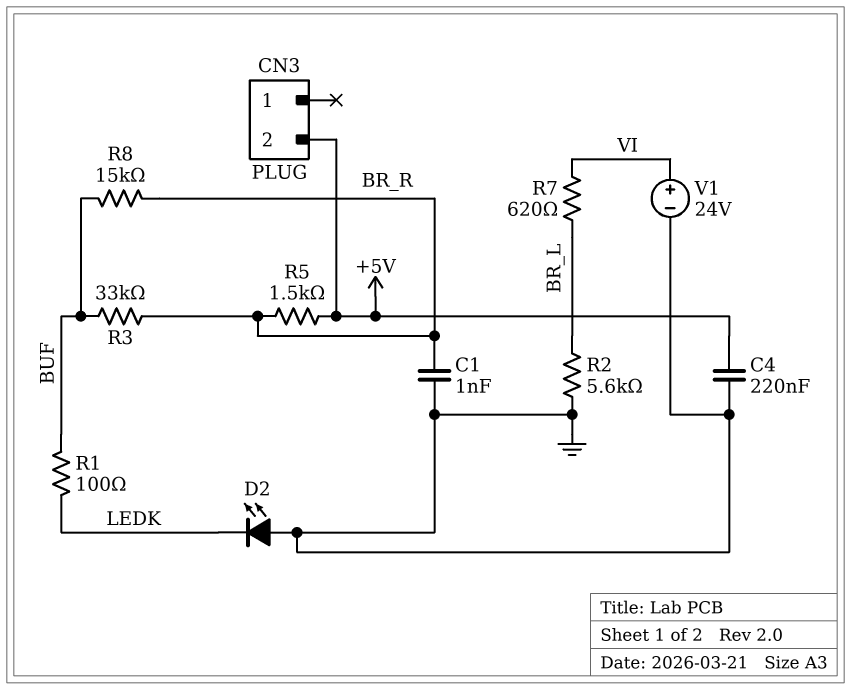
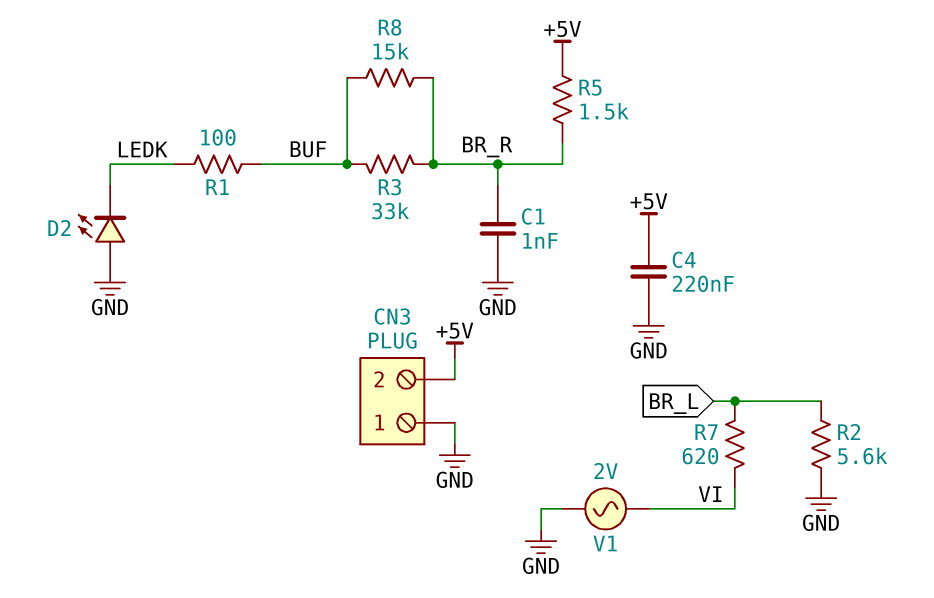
CN3 pin 1: none -> GND
V1: 24V (plus VI, minus GND) -> AC 2V (GND, VI)

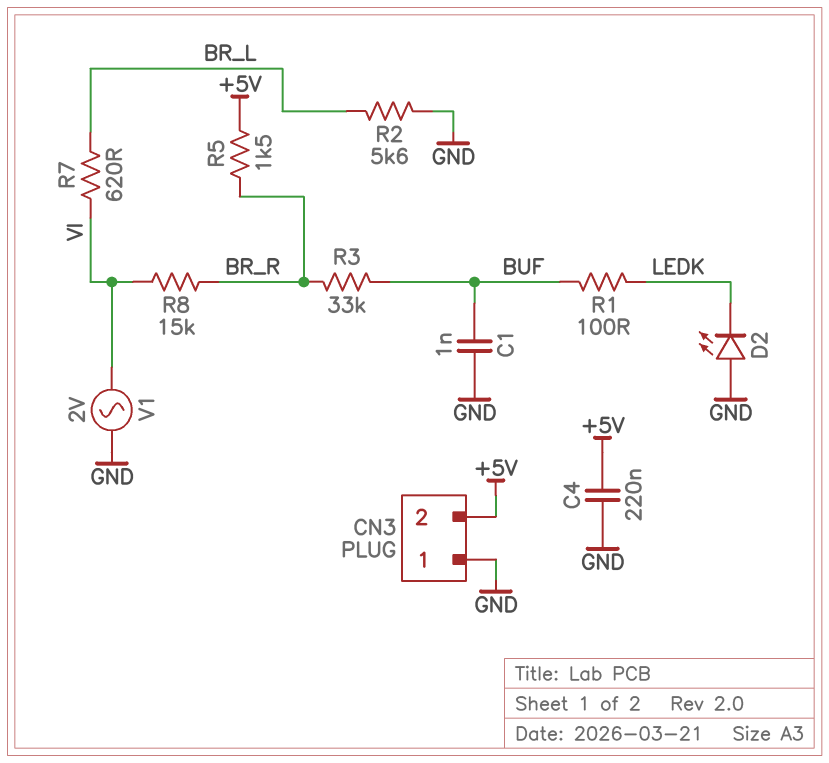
C1: 1nF (BR_R, GND) -> 1nF (BUF, GND)
R8: 15k (BR_R, BUF) -> 15k (BR_R, VI)

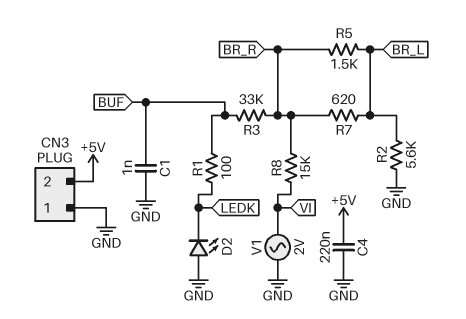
R5: 1.5k (+5V, BR_R) -> 1.5k (BR_L, BR_R)
R7: 620 (BR_L, VI) -> 620 (BR_L, BR_R)

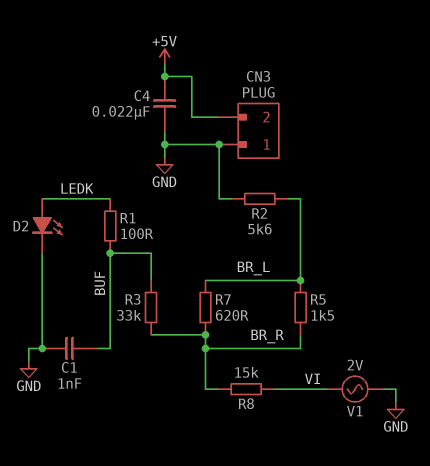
C4: 220nF (+5V, GND) -> 22nF (+5V, GND)
D2: LED (A GND, K LEDK) -> LED (A LEDK, K GND)

